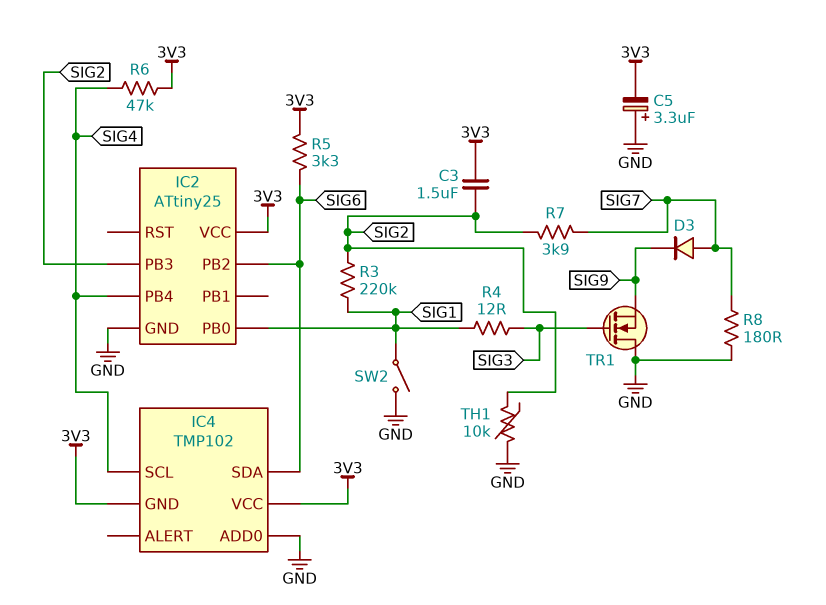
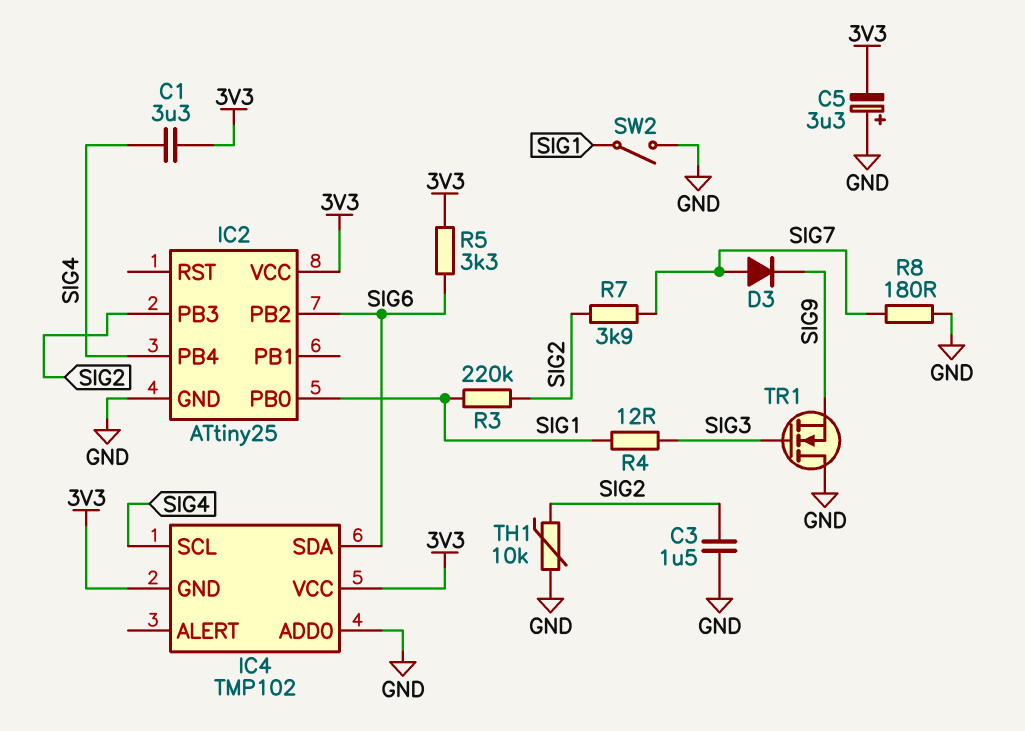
C1: none -> 3.3uF (3V3, SIG4)
C3: 1.5uF (3V3, SIG2) -> 1.5uF (GND, SIG2)
R6: 47k (3V3, SIG4) -> none

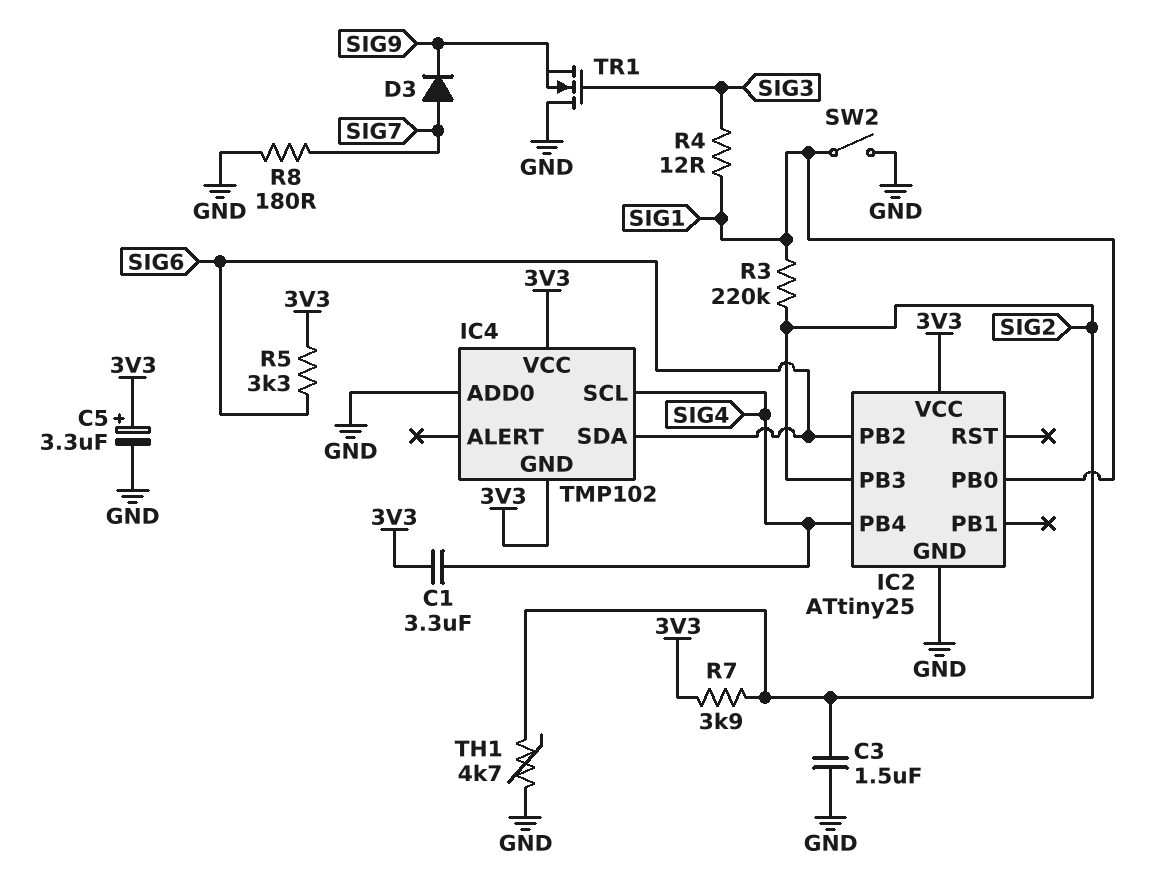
C5: 3.3uF (plus GND, minus 3V3) -> 3.3uF (plus 3V3, minus GND)
R7: 3.9k (SIG2, SIG7) -> 3.9k (3V3, SIG2)
TH1: 10k (GND, SIG2) -> 4.7k (GND, SIG2)

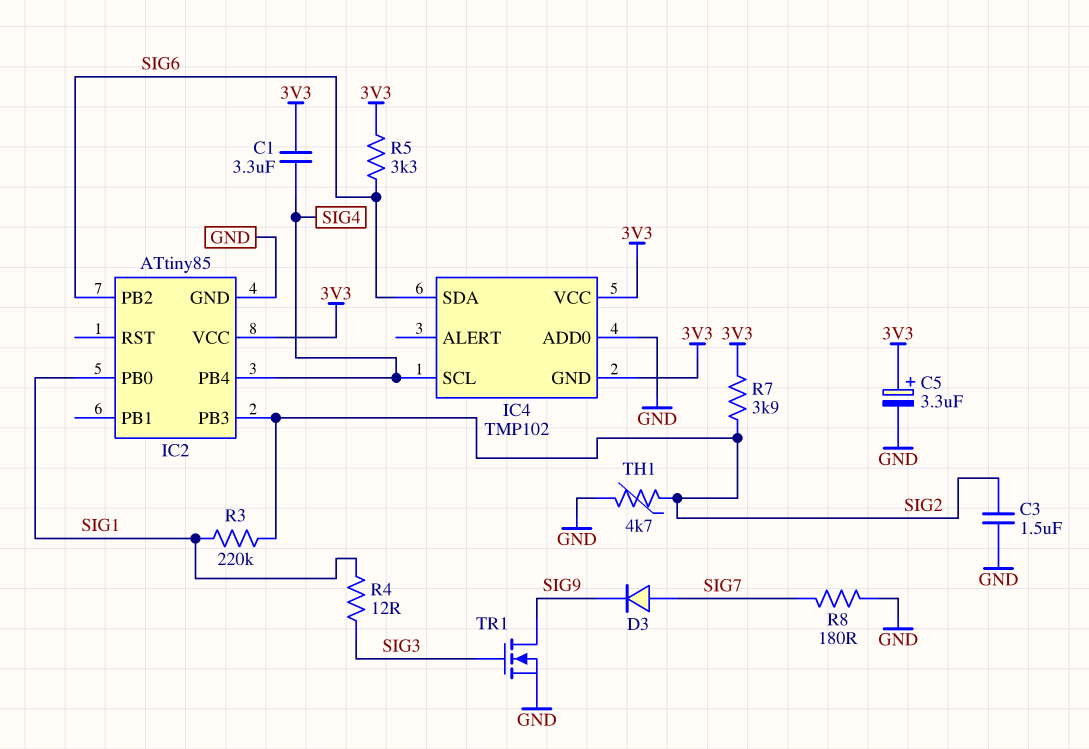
IC2: ATtiny25 -> ATtiny85
SW2: switch (GND, SIG1) -> none
TR1: NMOS (G SIG3, D GND, S SIG9) -> NMOS (G SIG3, D SIG9, S GND)

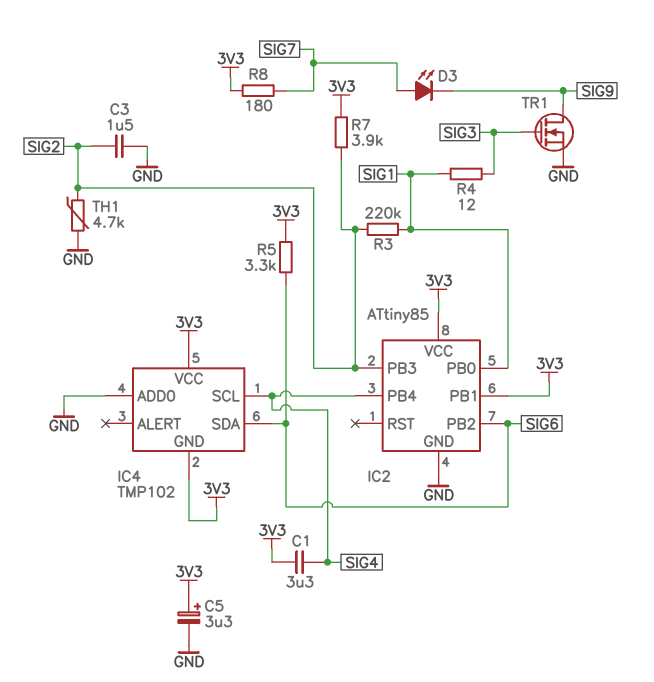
D3: diode (A SIG7, K SIG9) -> LED (A SIG7, K SIG9)
IC2 pin PB1: none -> 3V3
R8: 180 (GND, SIG7) -> 180 (3V3, SIG7)

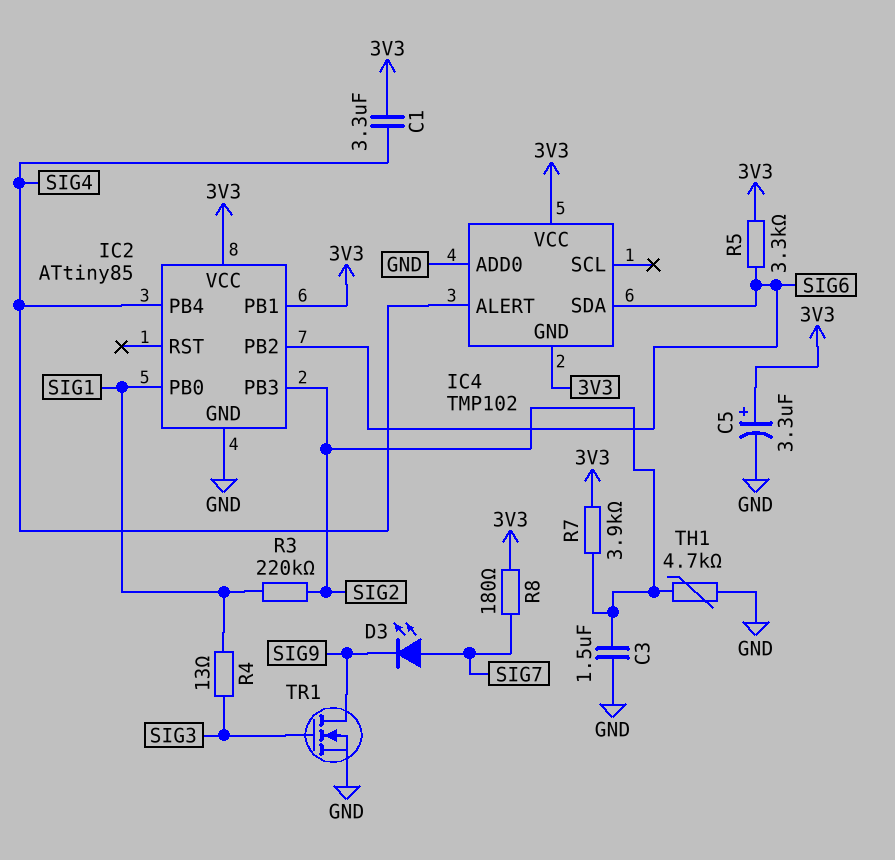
IC4 pin ALERT: none -> SIG4
IC4 pin SCL: SIG4 -> none
R4: 12 (SIG1, SIG3) -> 13 (SIG1, SIG3)

